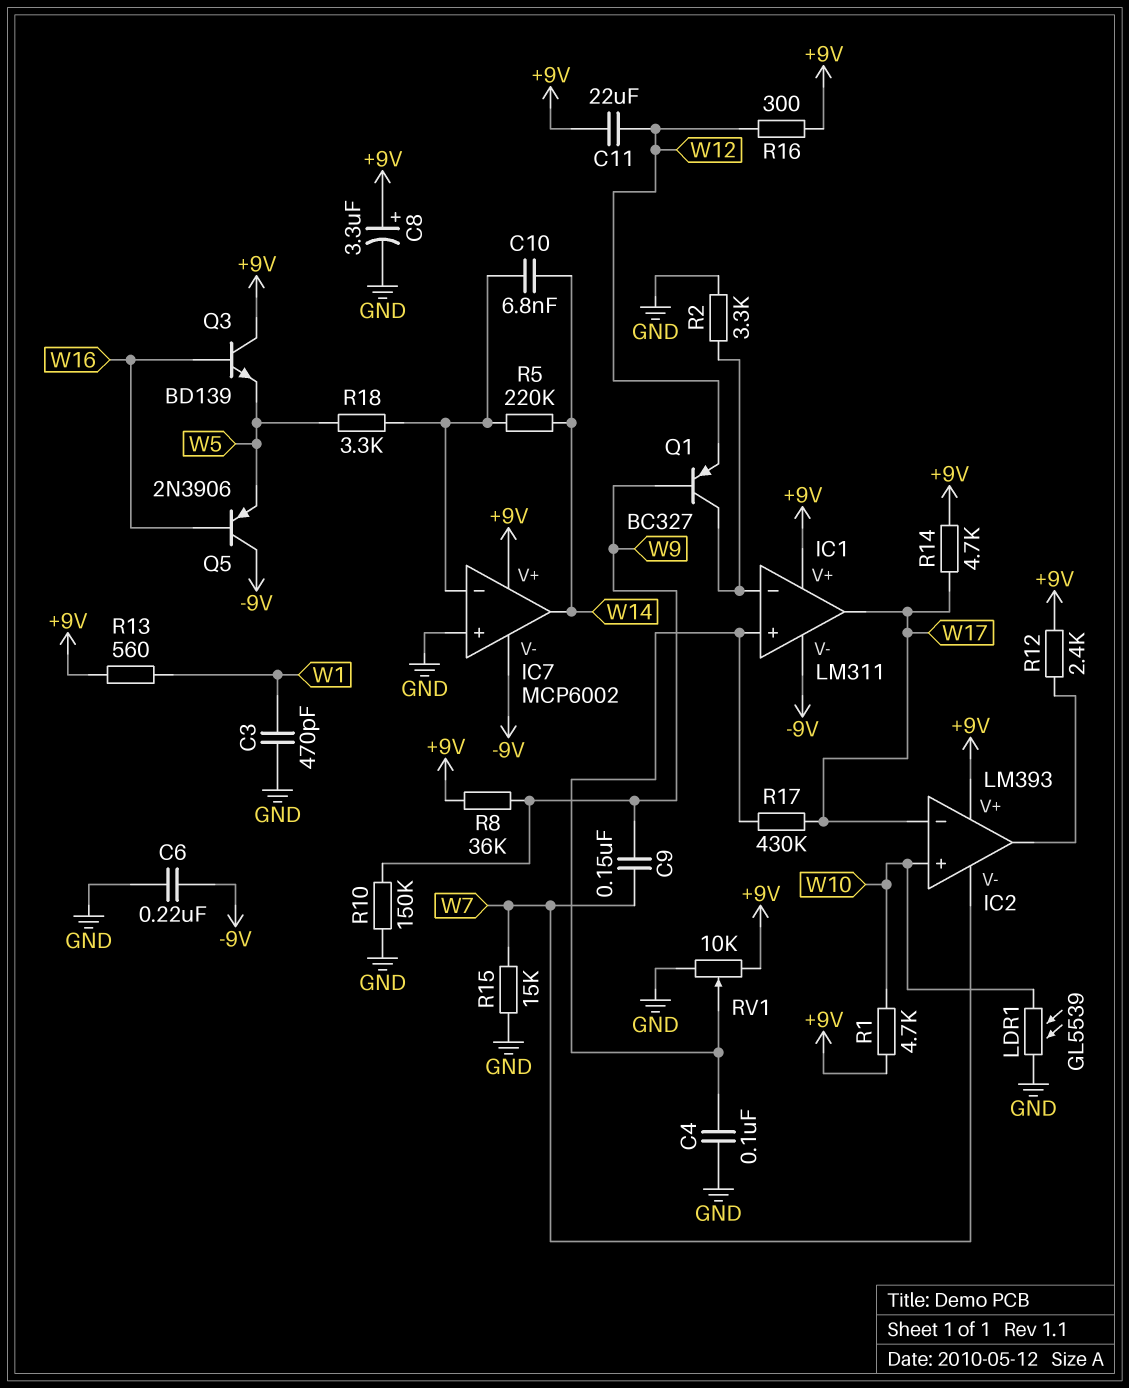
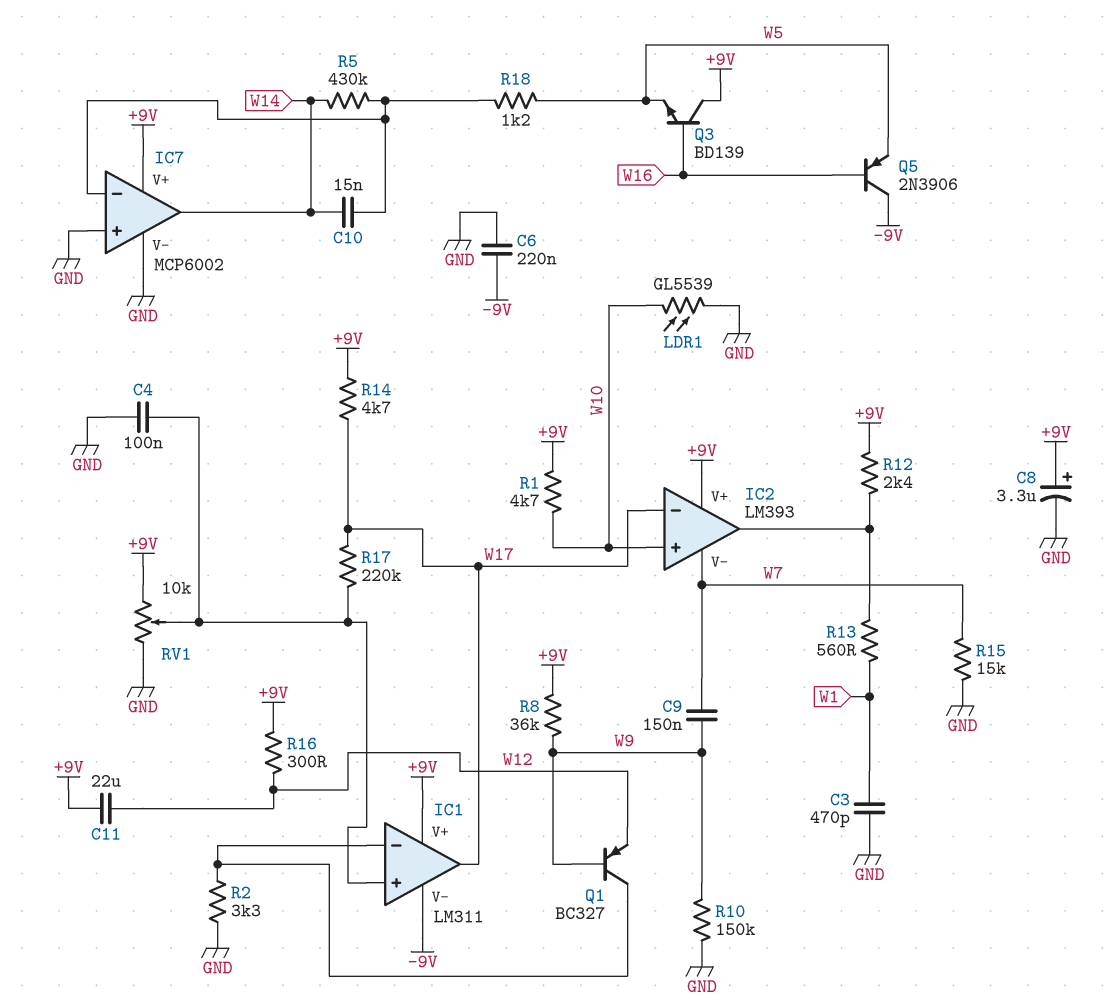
C10: 6.8nF (IC7/in-, W14) -> 15nF (IC7/in-, W14)
IC7 pin V-: -9V -> GND
R5: 220k (IC7/in-, W14) -> 430k (IC7/in-, W14)
R13: 560 (+9V, W1) -> 560 (IC2/out, W1)
R17: 430k (IC1/in+, W17) -> 220k (IC1/in+, W17)
R18: 3.3k (IC7/in-, W5) -> 1.2k (IC7/in-, W5)

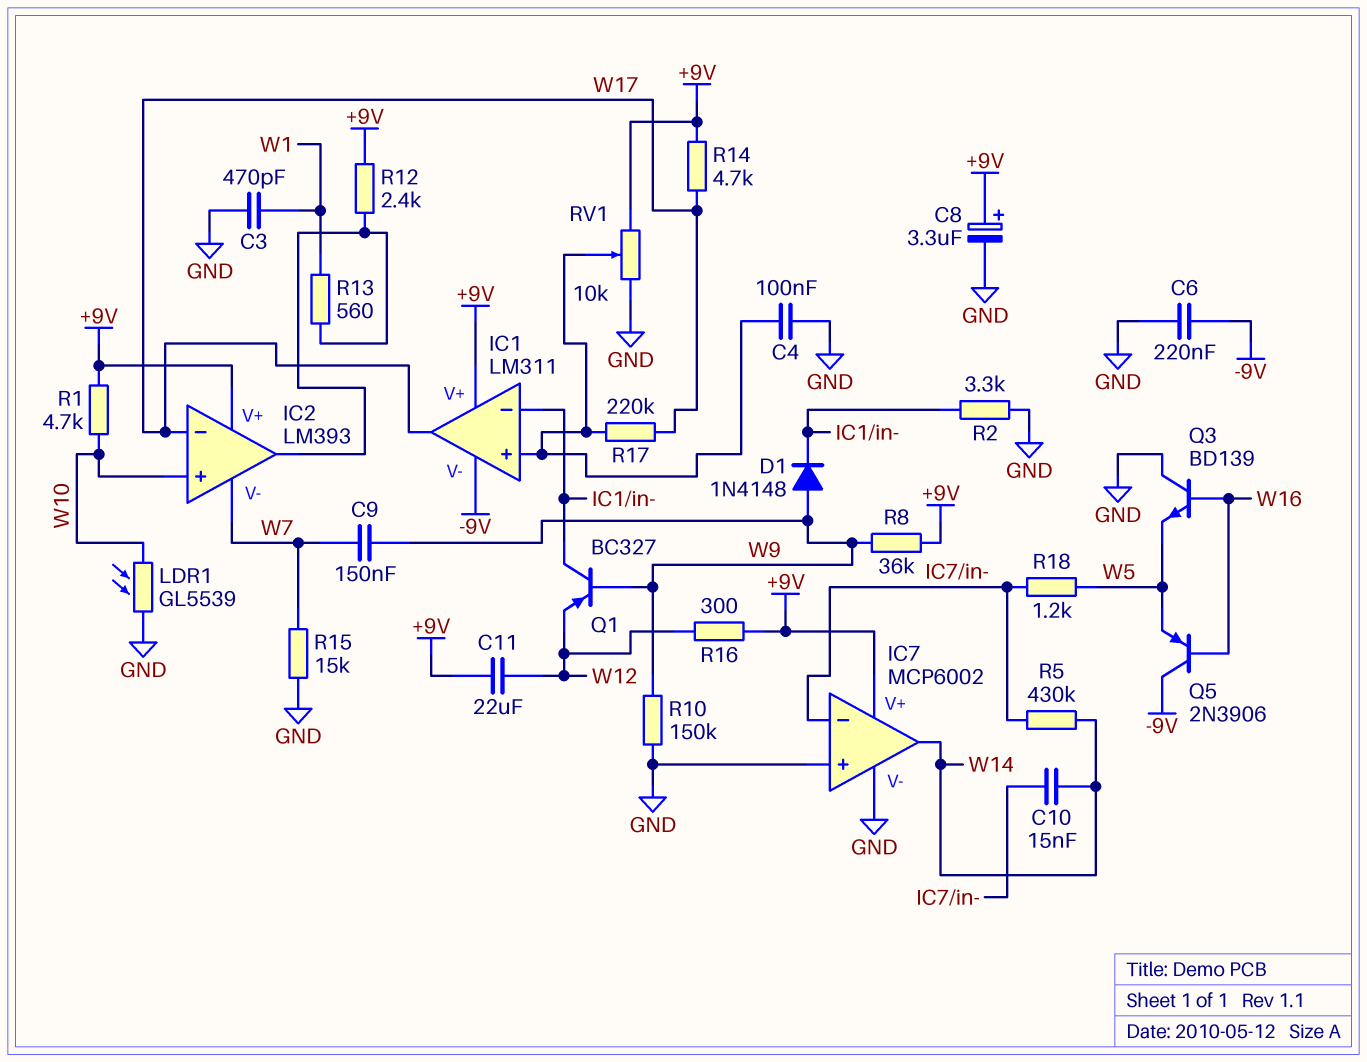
D1: none -> diode 1N4148 (A W9, K IC1/in-)
Q3: NPN BD139 (B W16, C +9V, E W5) -> NPN BD139 (B W16, C GND, E W5)

